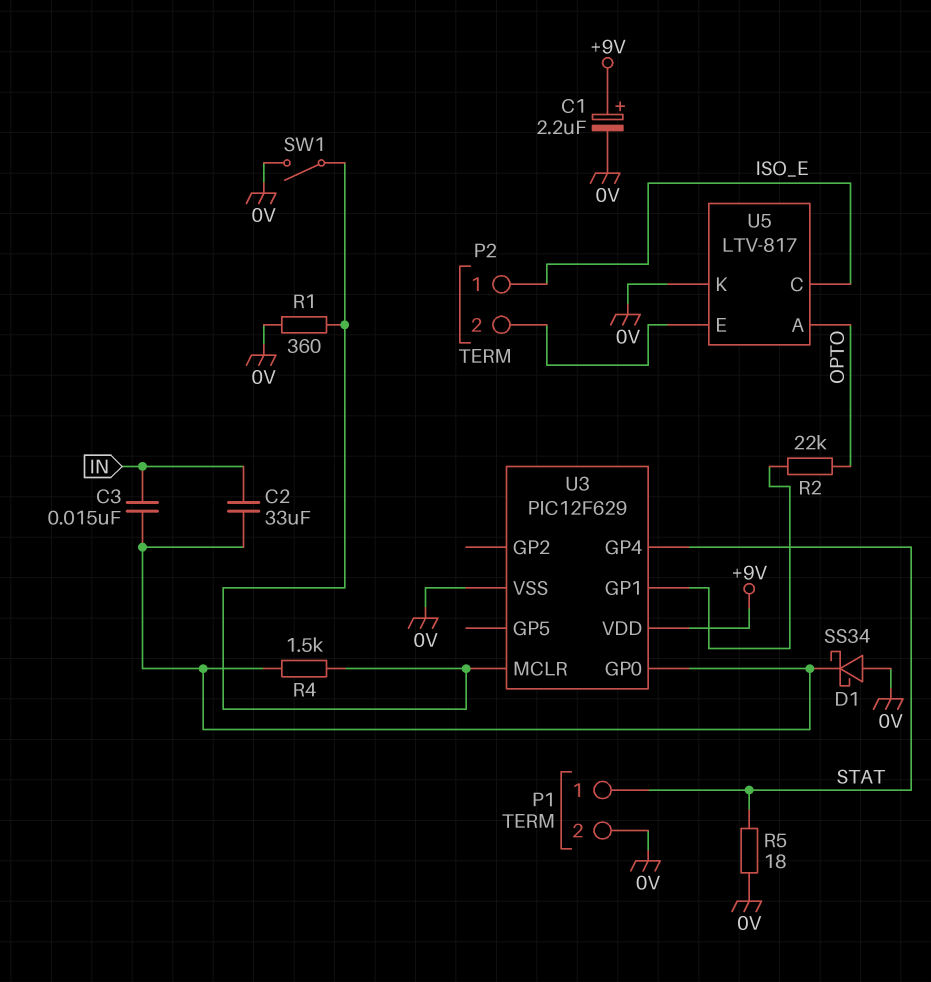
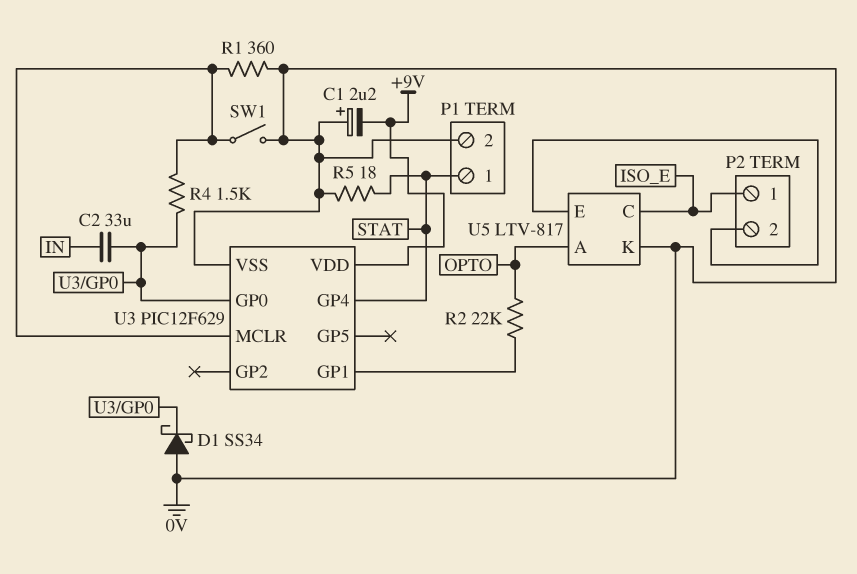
C1: 2.2uF (plus +9V, minus 0V) -> 2.2uF (plus 0V, minus +9V)
C3: 15nF (IN, U3/GP0) -> none

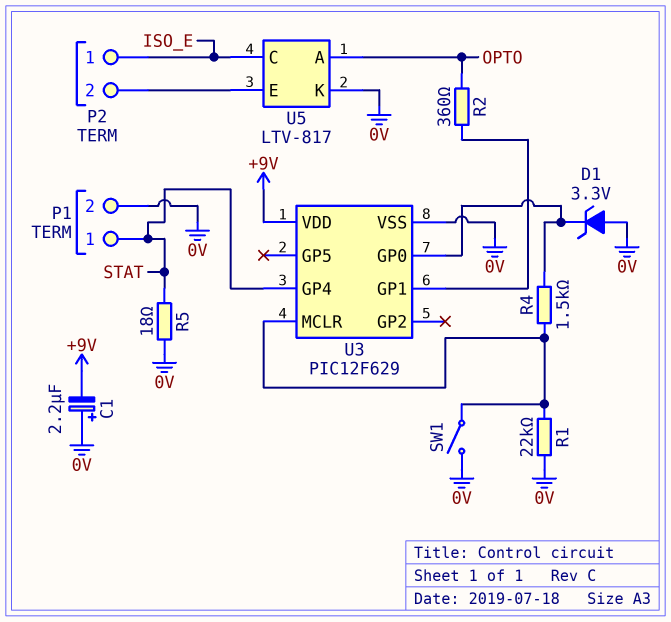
C2: 33uF (IN, U3/GP0) -> none
D1: schottky SS34 (A 0V, K U3/GP0) -> zener 3.3V (A 0V, K U3/GP0)
R1: 360 (0V, U3/MCLR) -> 22k (0V, U3/MCLR)
R2: 22k (OPTO, U3/GP1) -> 360 (OPTO, U3/GP1)

